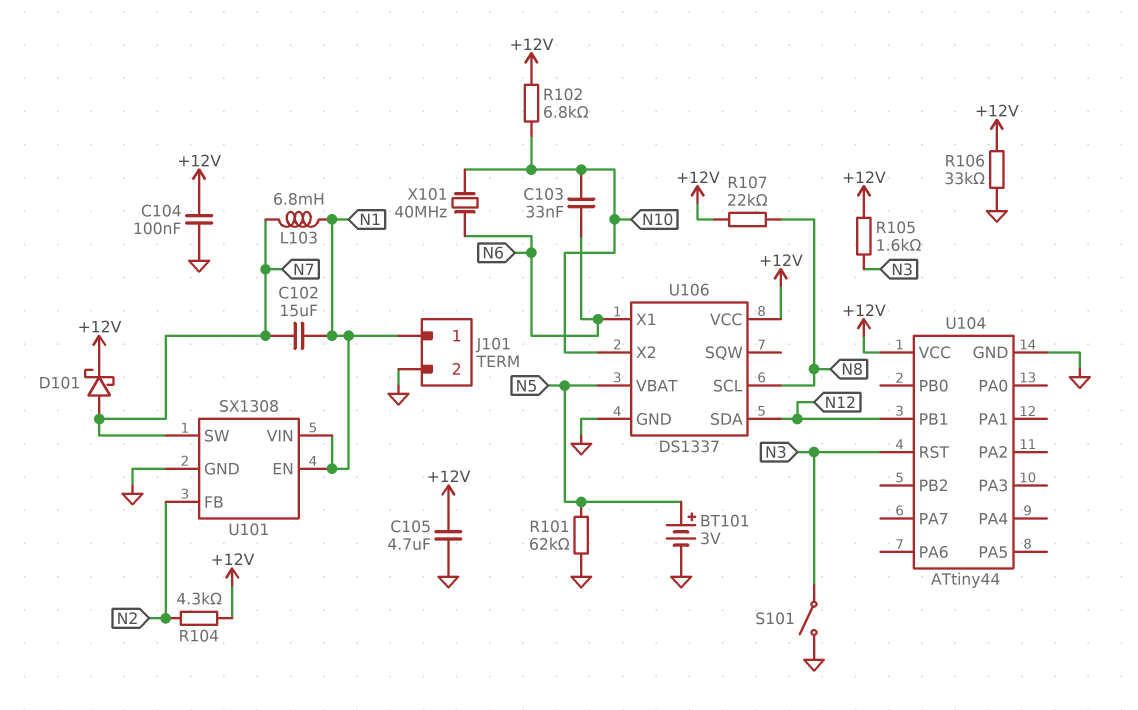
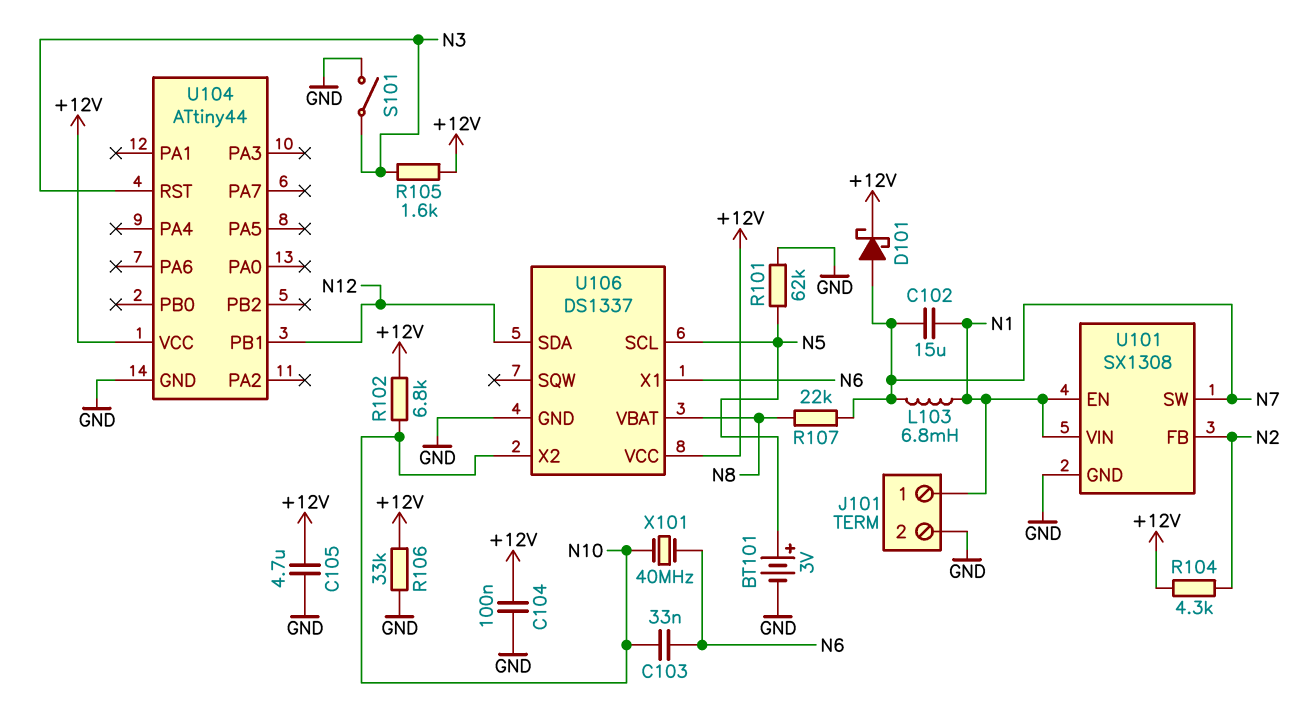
R107: 22k (+12V, N8) -> 22k (N7, N8)
U106 pin SCL: N8 -> N5
U106 pin VBAT: N5 -> N8

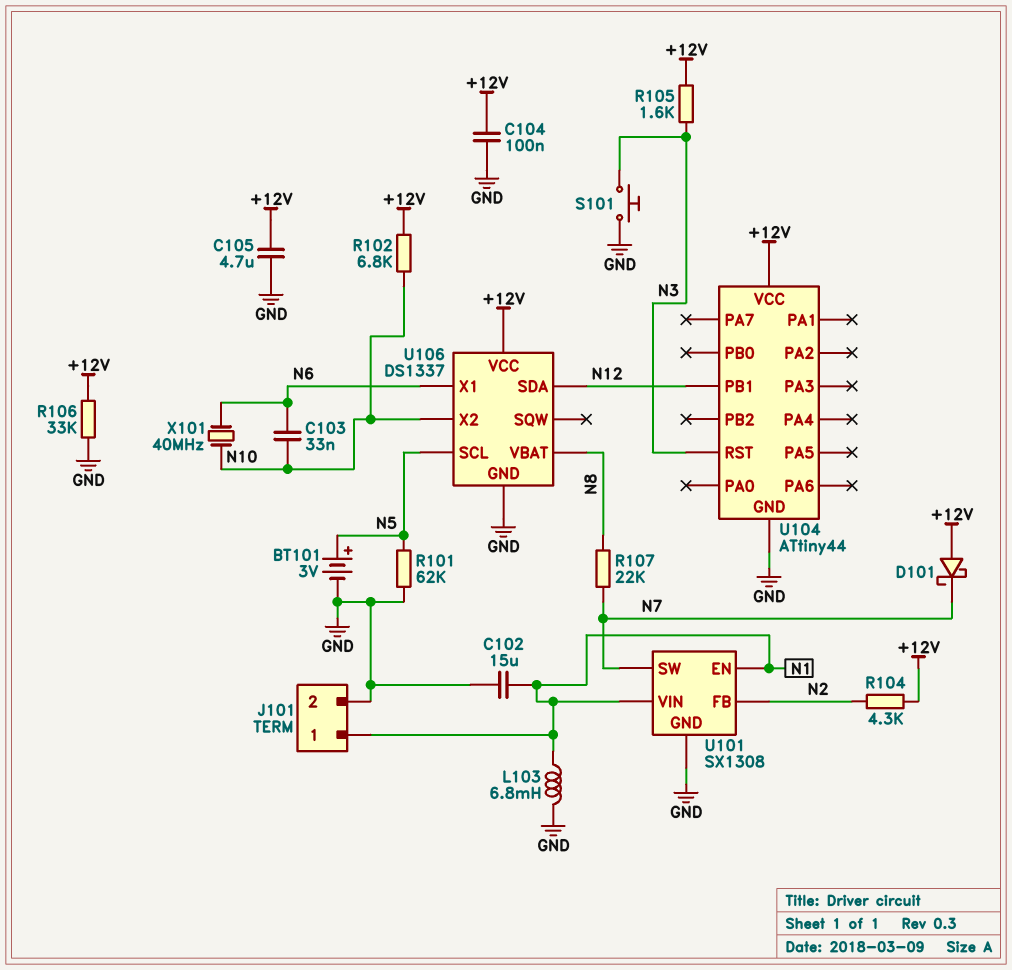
C102: 15uF (N1, N7) -> 15uF (GND, N1)
D101: schottky (A N7, K +12V) -> schottky (A +12V, K N7)
L103: 6.8mH (N1, N7) -> 6.8mH (GND, N1)
S101: switch (GND, N3) -> button (GND, N3)

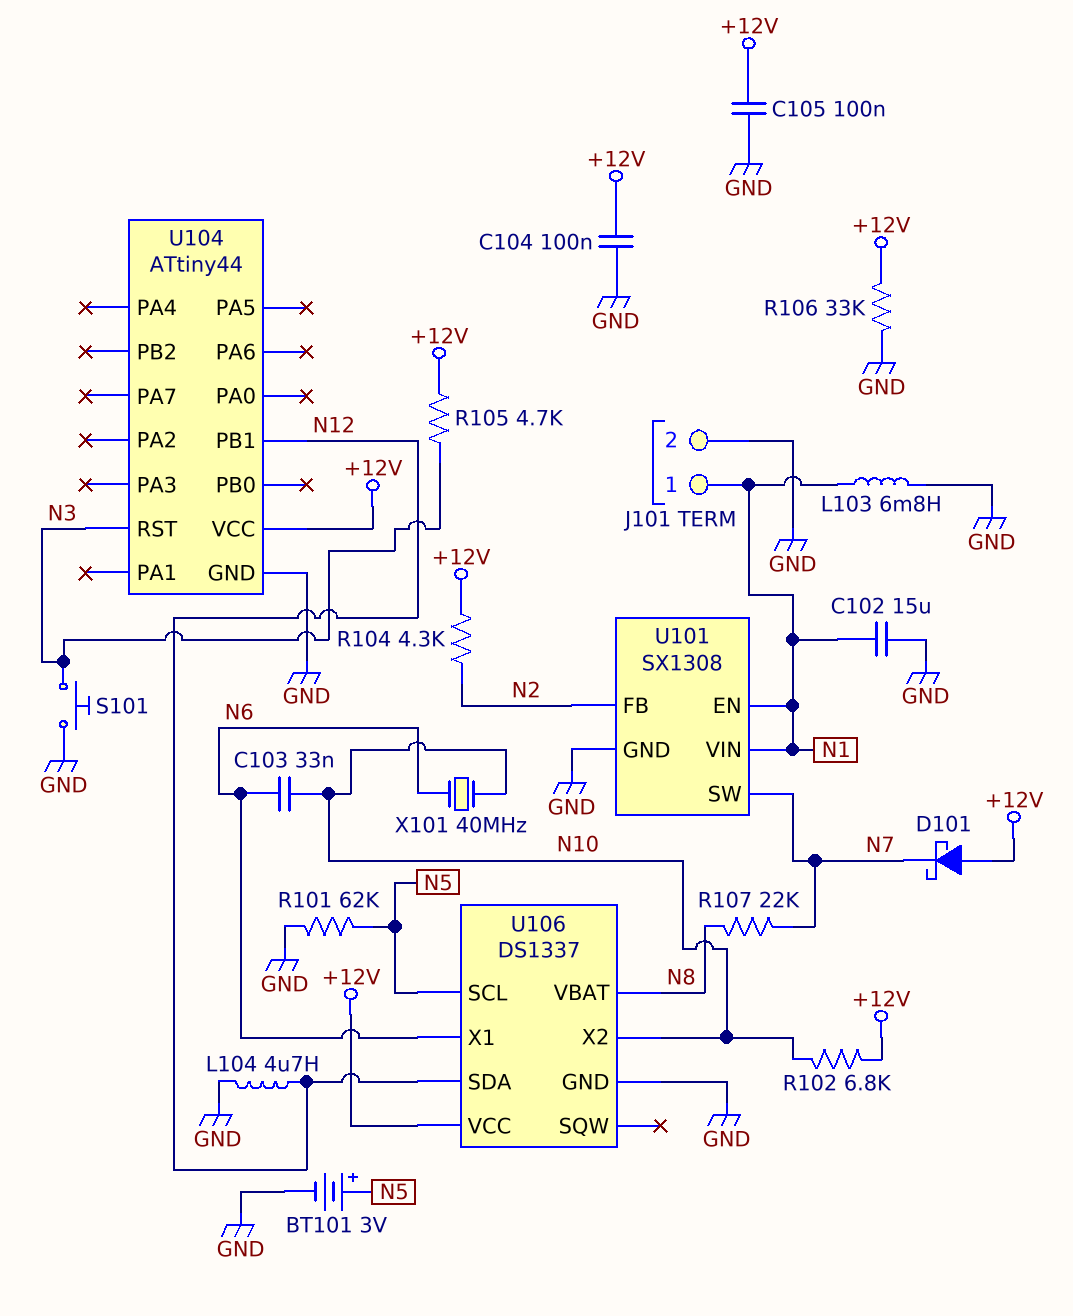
C105: 4.7uF (+12V, GND) -> 100nF (+12V, GND)
L104: none -> 4.7uH (GND, N12)
R105: 1.6k (+12V, N3) -> 4.7k (+12V, N3)

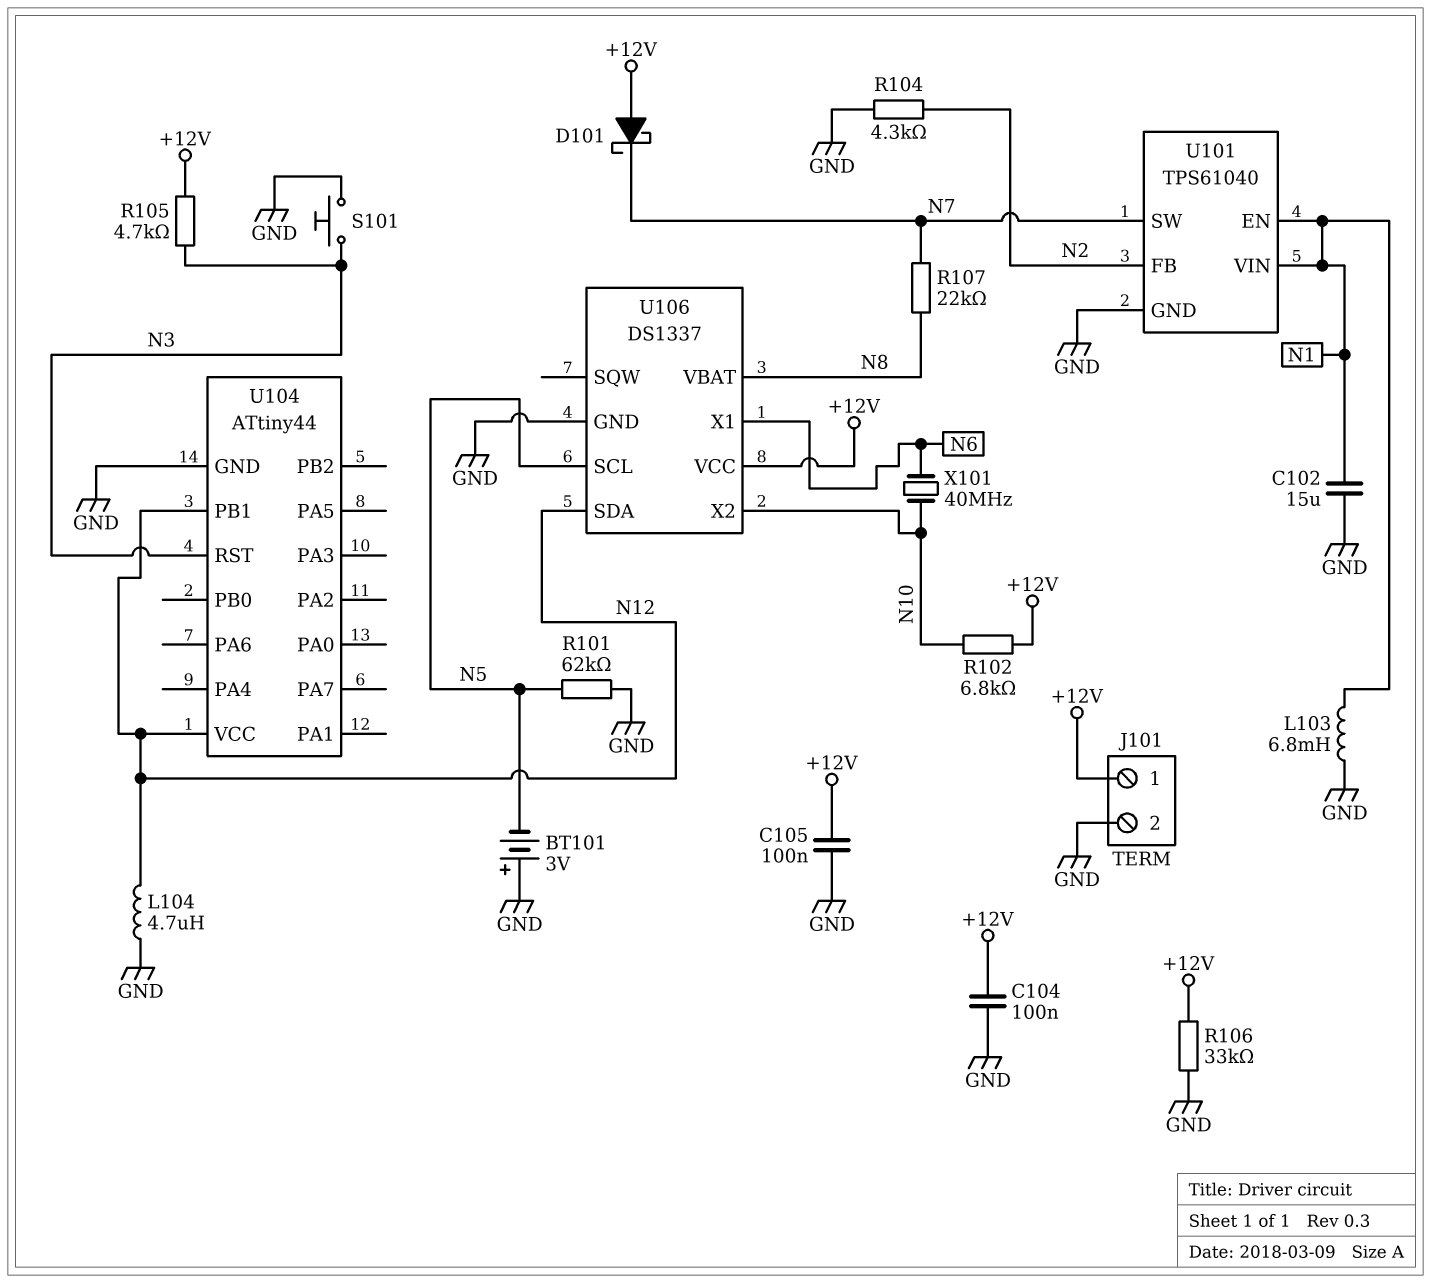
BT101: 3V (plus N5, minus GND) -> 3V (plus GND, minus N5)
C103: 33nF (N6, N10) -> none
J101 pin 1: N1 -> +12V
R104: 4.3k (+12V, N2) -> 4.3k (GND, N2)
U101: SX1308 -> TPS61040
U104 pin VCC: +12V -> N12

